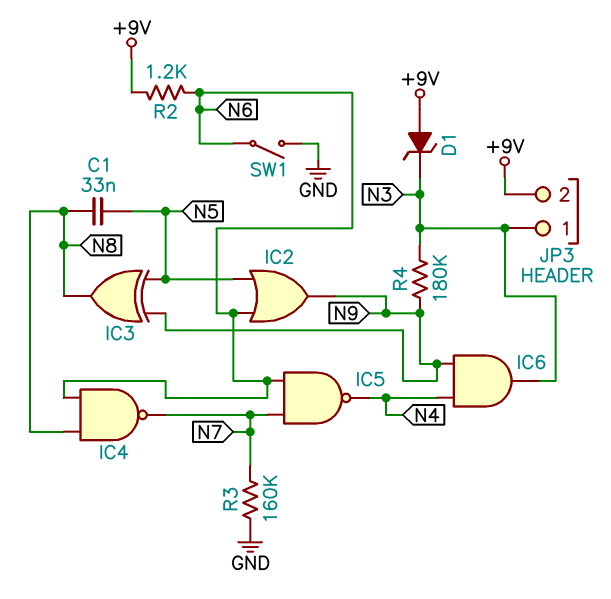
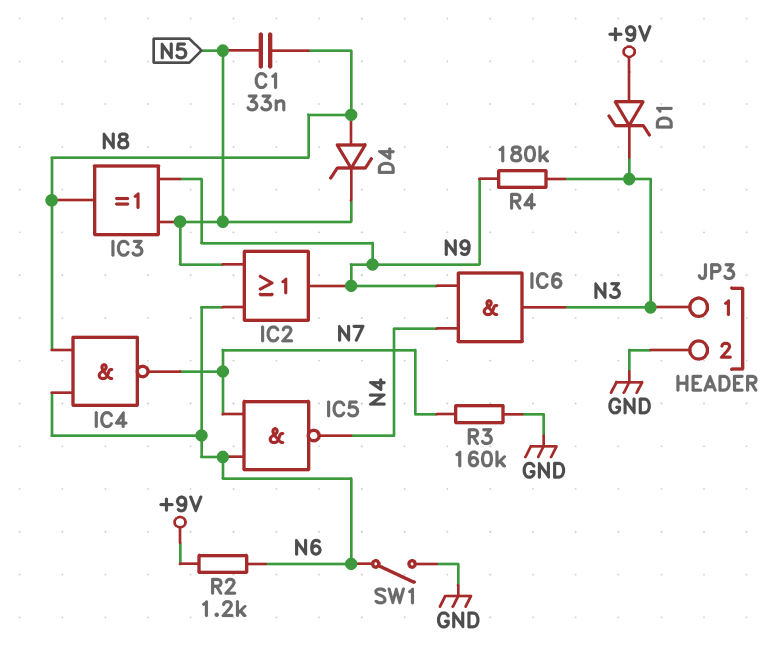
D4: none -> zener (A N8, K N5)
JP3 pin 2: +9V -> GND

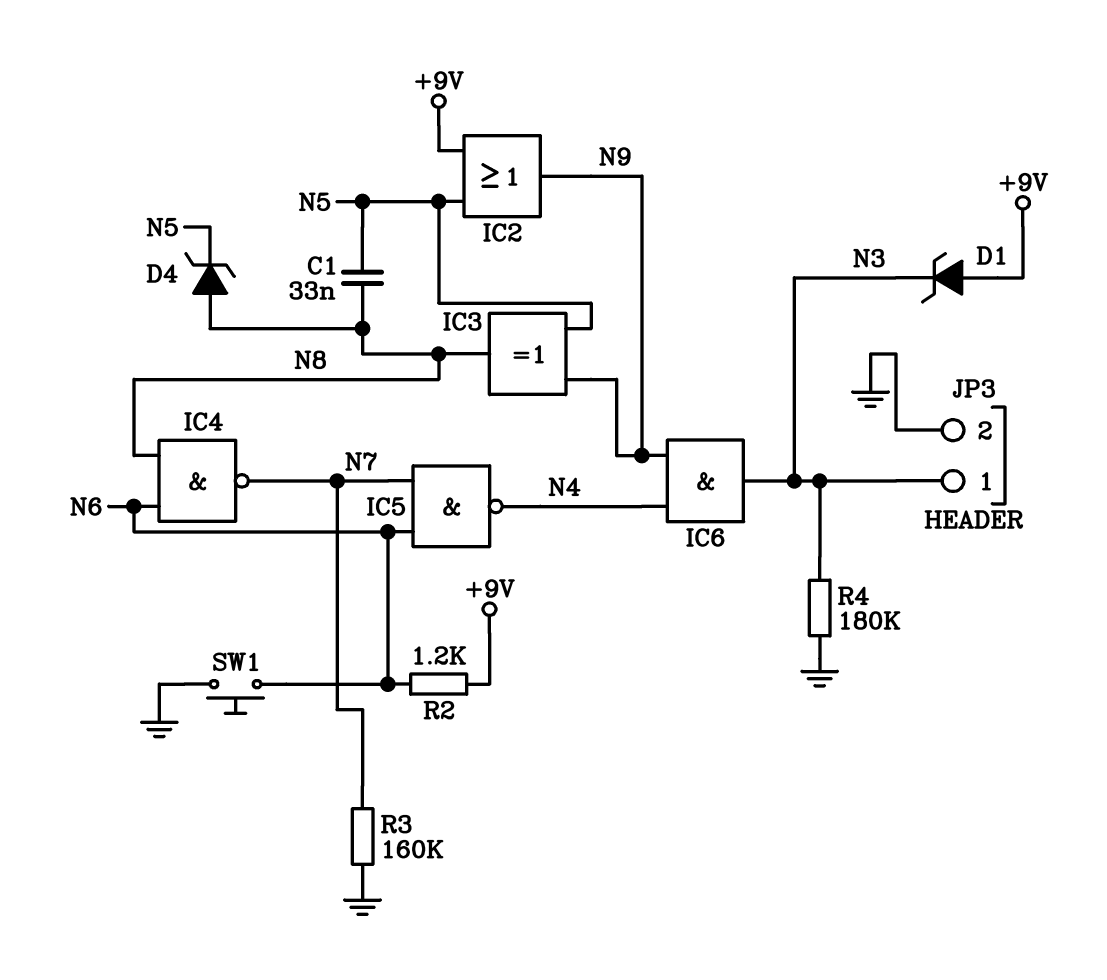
IC2: OR (in N5, in N6, out N9) -> OR (in +9V, in N5, out N9)
R4: 180k (N3, N9) -> 180k (GND, N3)
SW1: switch (GND, N6) -> button (GND, N6)

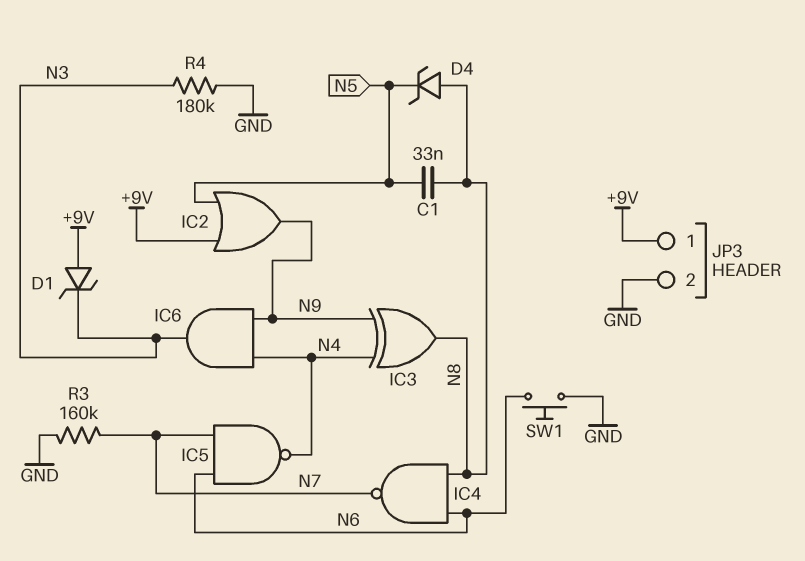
IC3: XOR (in N5, in N9, out N8) -> XOR (in N4, in N9, out N8)
JP3 pin 1: N3 -> +9V
R2: 1.2k (+9V, N6) -> none

